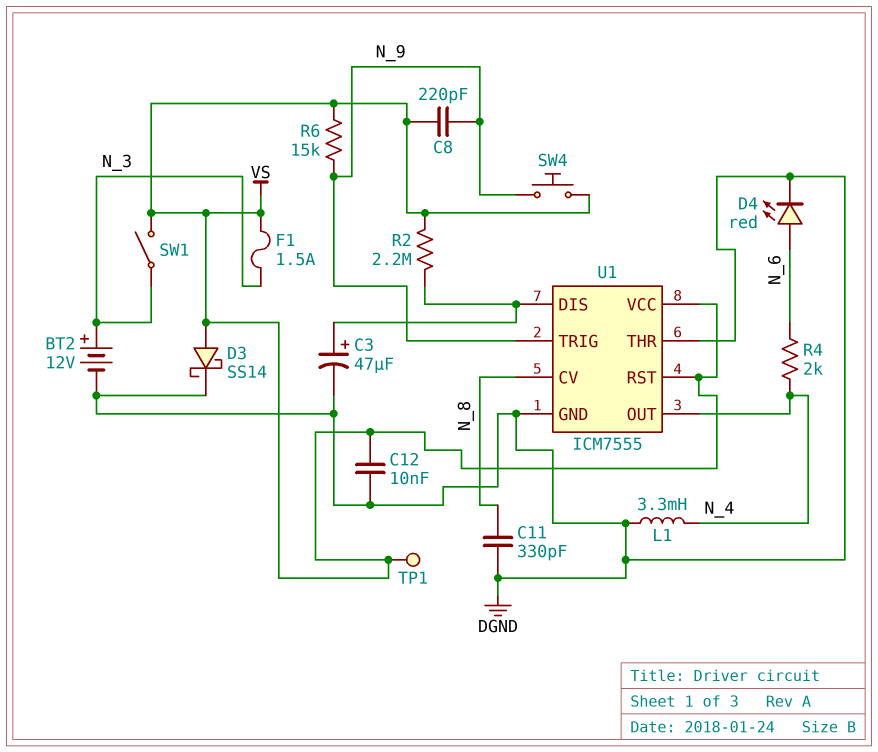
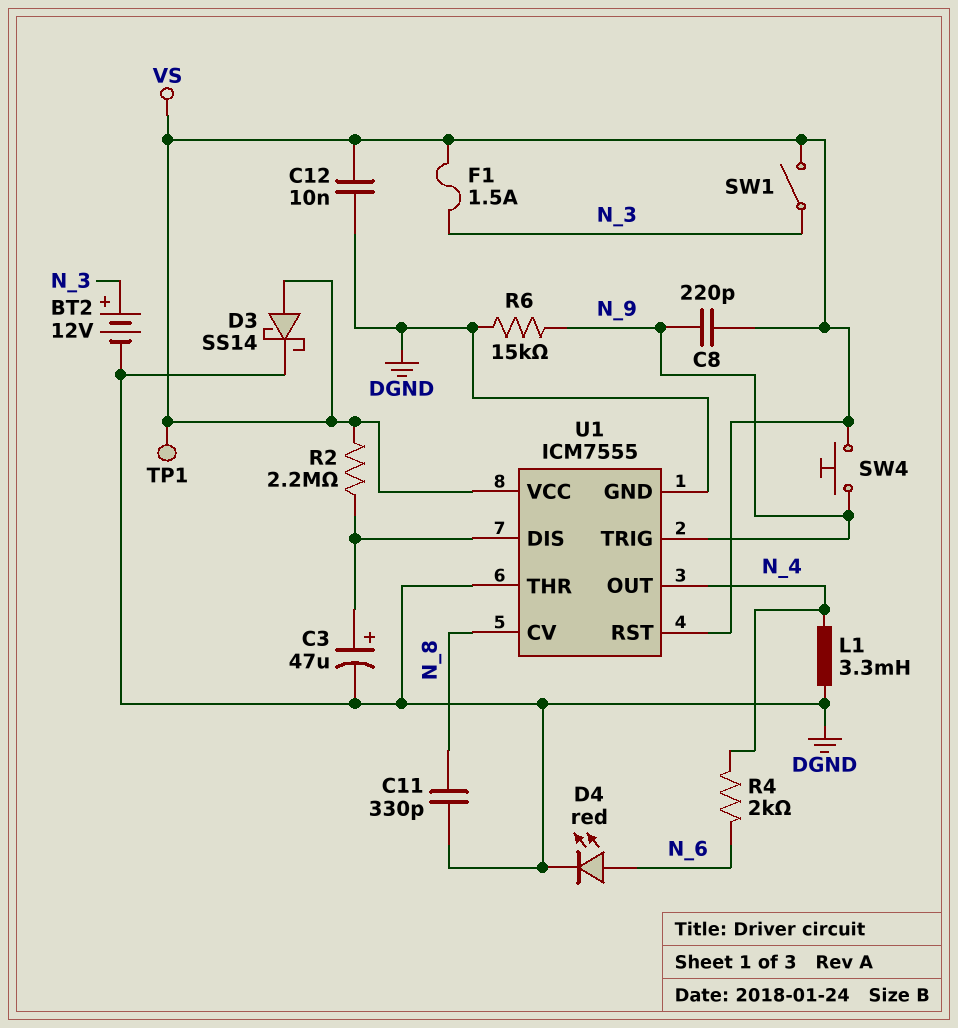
R6: 15k (N_9, VS) -> 15k (DGND, N_9)

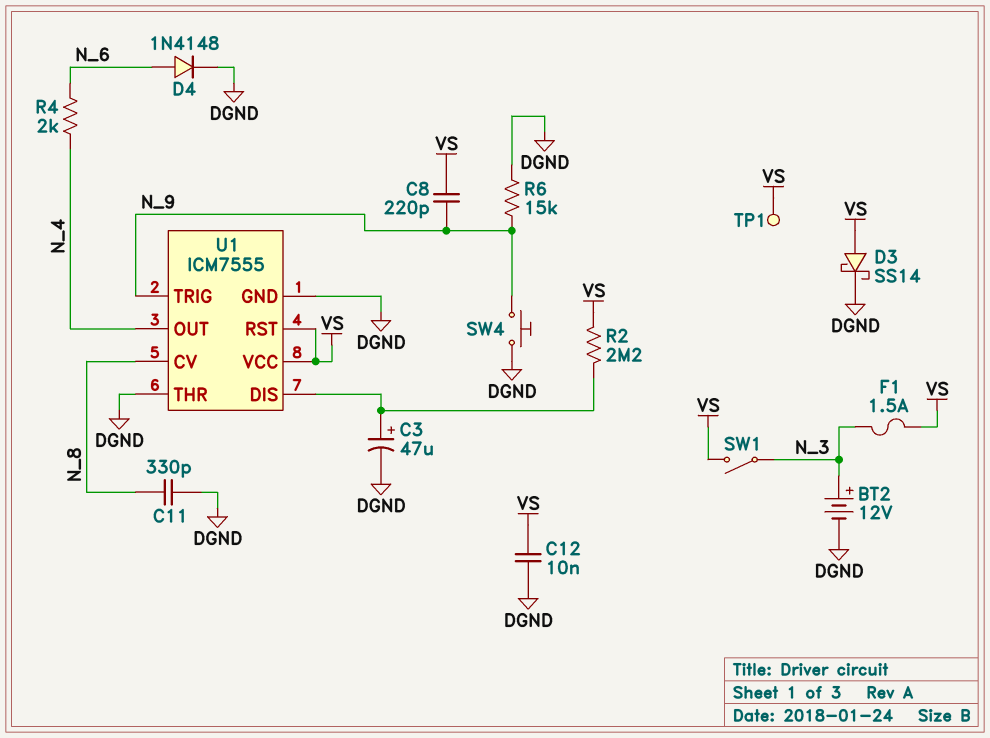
D4: LED red (A N_6, K DGND) -> diode 1N4148 (A N_6, K DGND)
L1: 3.3mH (DGND, N_4) -> none
SW4: button (N_9, VS) -> button (DGND, N_9)

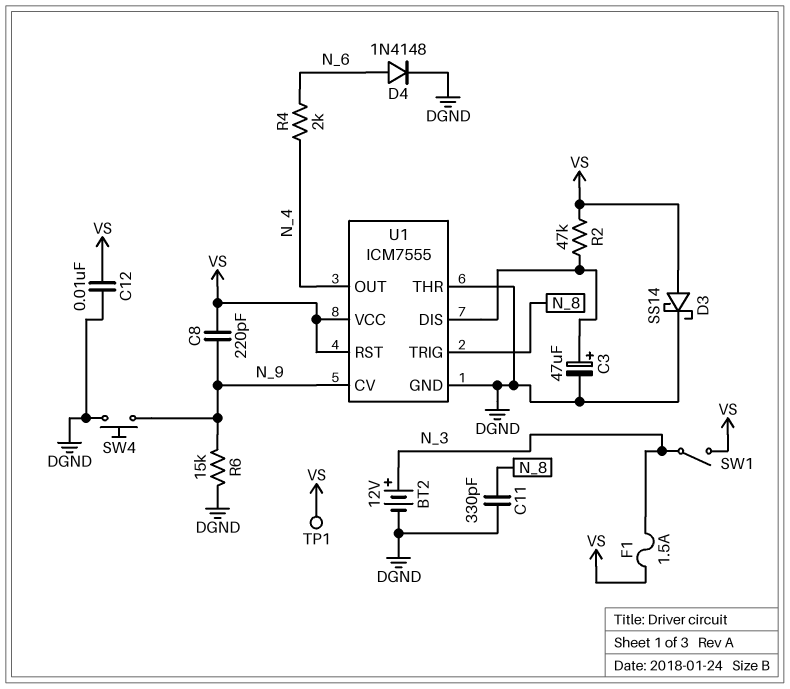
R2: 2.2M (U1/DIS, VS) -> 47k (U1/DIS, VS)
U1 pin CV: N_8 -> N_9
U1 pin TRIG: N_9 -> N_8

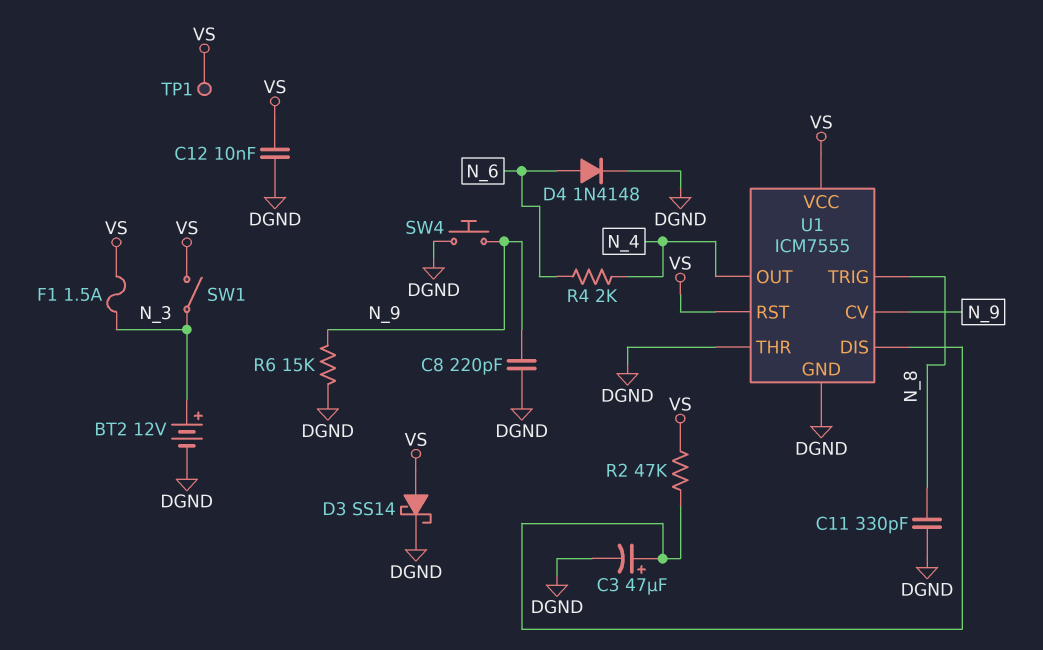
C8: 220pF (N_9, VS) -> 220pF (DGND, N_9)

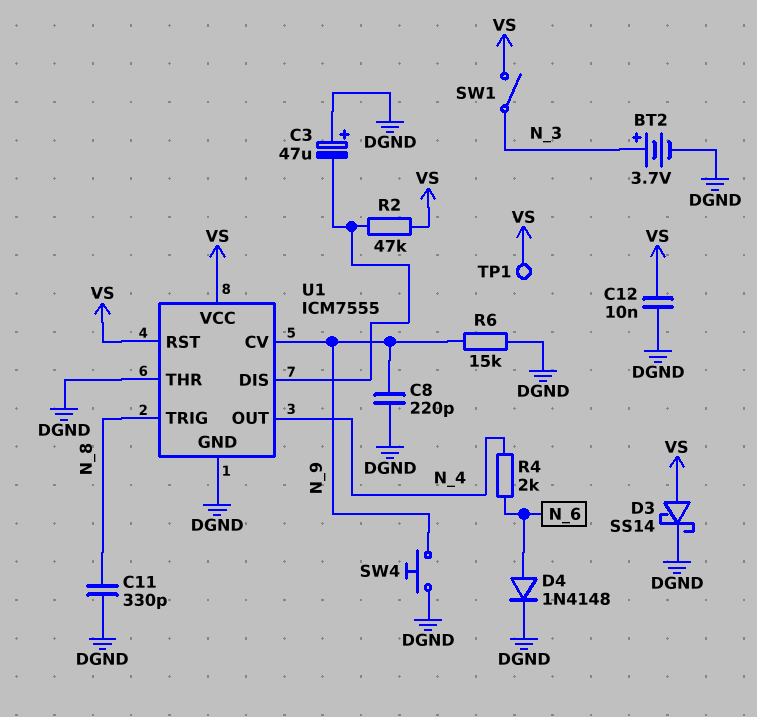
BT2: 12V (plus N_3, minus DGND) -> 3.7V (plus N_3, minus DGND)
C3: 47uF (plus U1/DIS, minus DGND) -> 47uF (plus DGND, minus U1/DIS)
F1: 1.5A (N_3, VS) -> none

